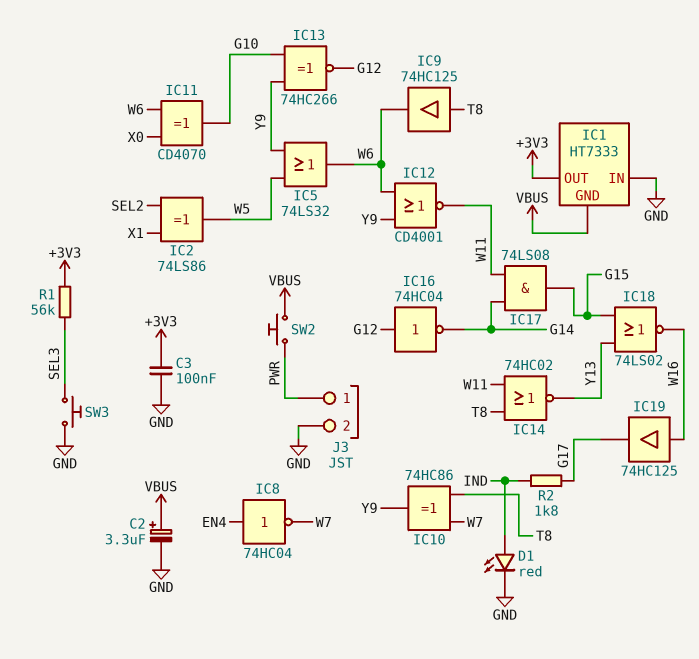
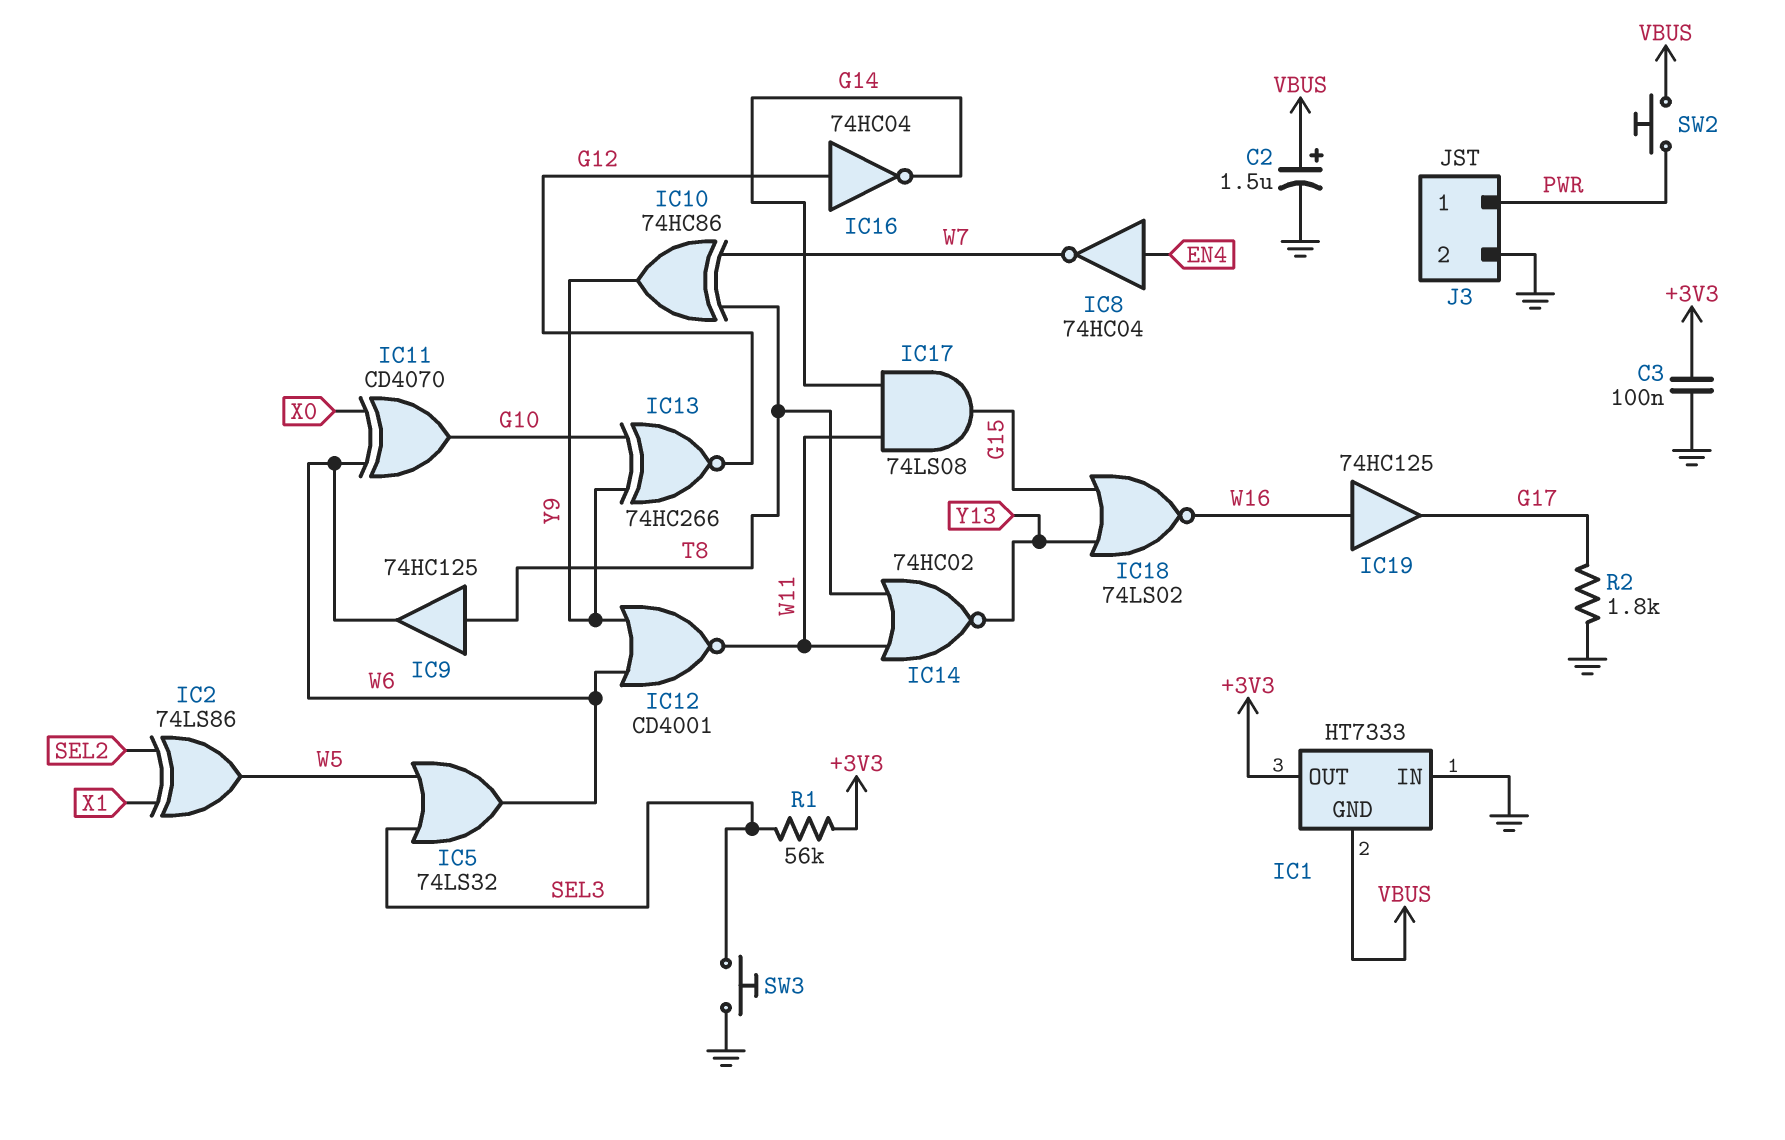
C2: 3.3uF (plus VBUS, minus GND) -> 1.5uF (plus VBUS, minus GND)
D1: LED red (A IND, K GND) -> none
IC5: OR 74LS32 (in W5, in Y9, out W6) -> OR 74LS32 (in SEL3, in W5, out W6)
R2: 1.8k (G17, IND) -> 1.8k (G17, GND)

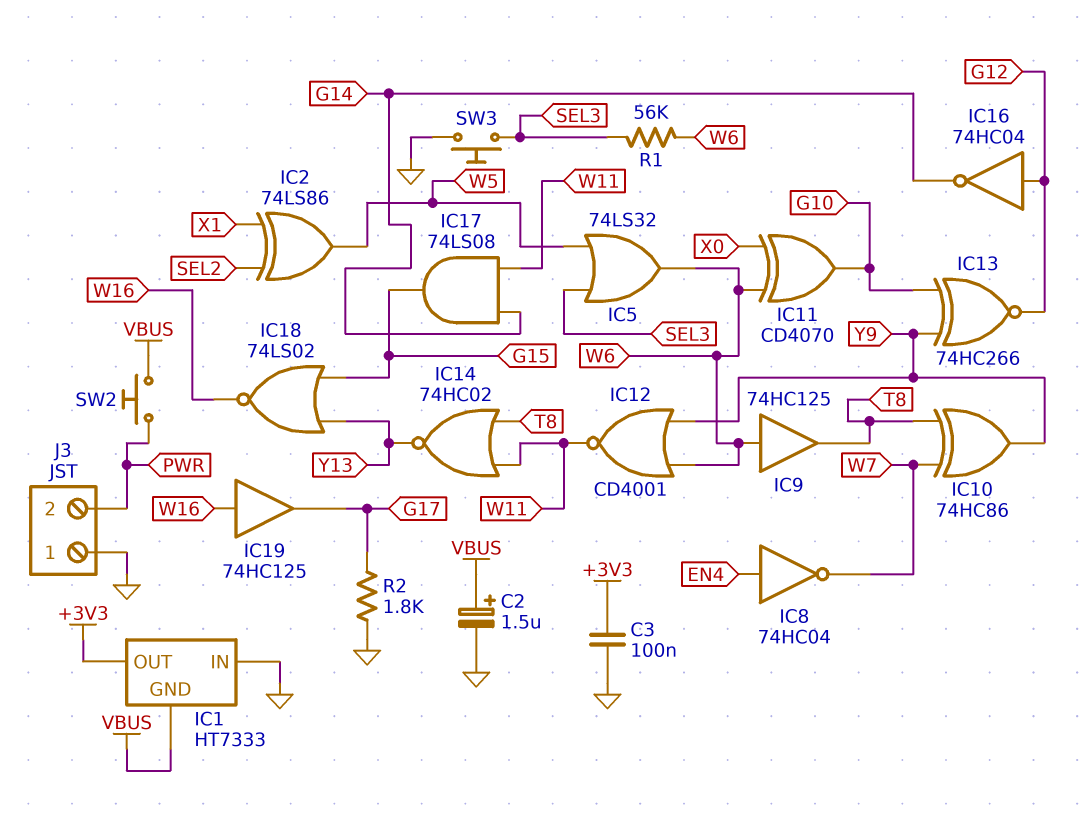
IC9: buffer 74HC125 (in T8, out W6) -> buffer 74HC125 (in W6, out T8)
J3 pin 1: PWR -> GND
J3 pin 2: GND -> PWR
R1: 56k (+3V3, SEL3) -> 56k (SEL3, W6)

